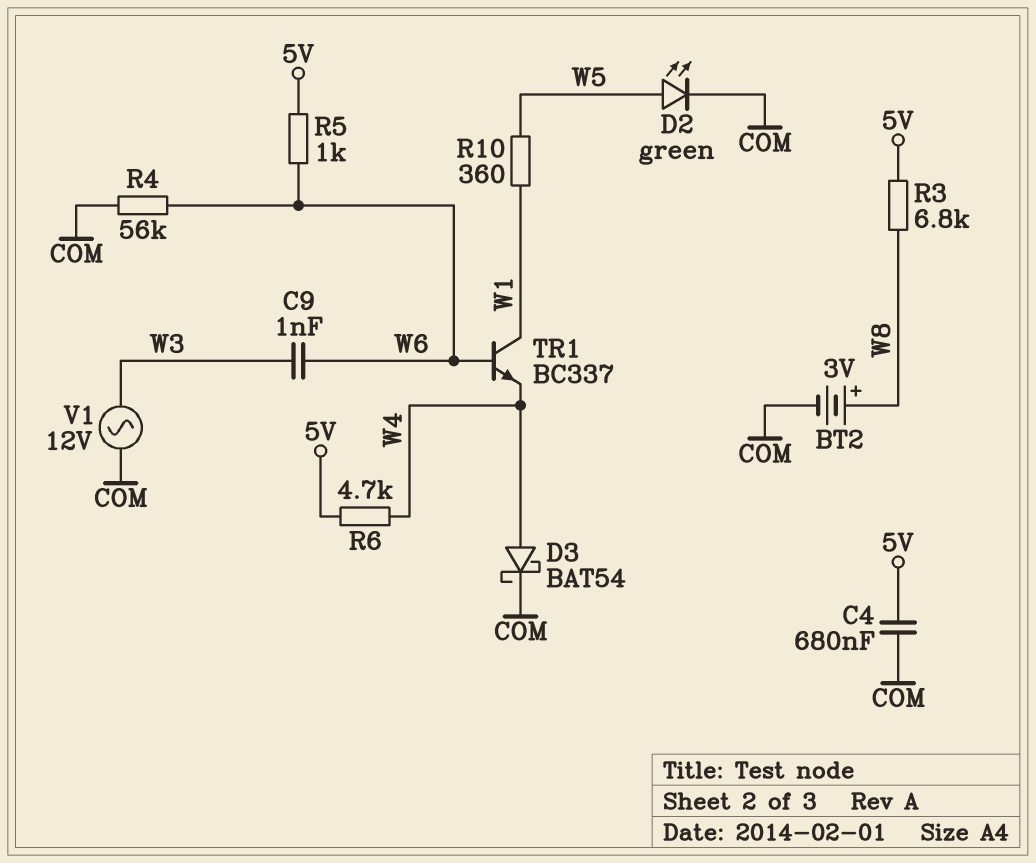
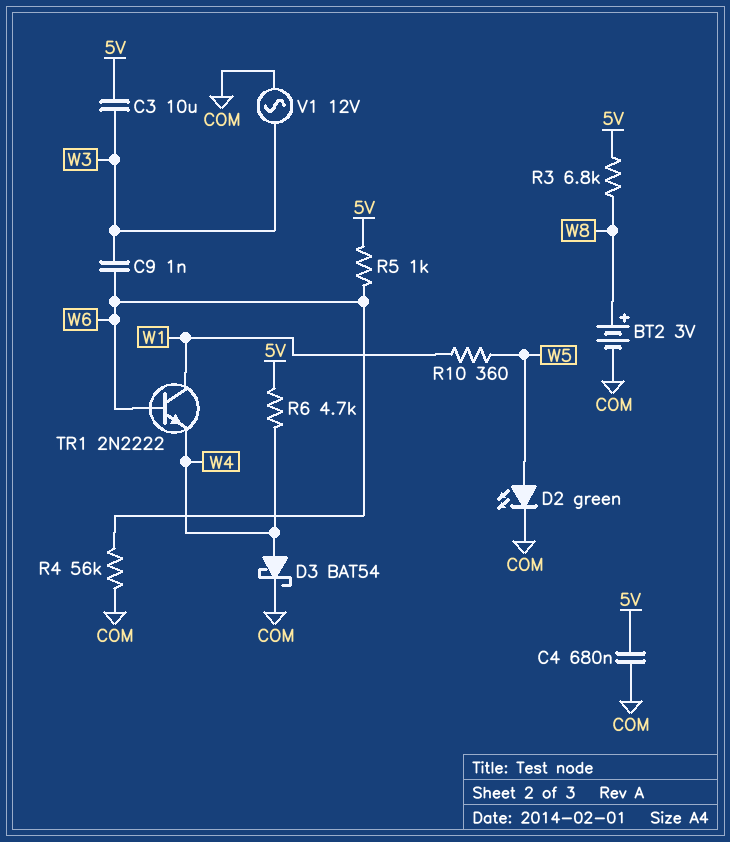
C3: none -> 10uF (5V, W3)
TR1: NPN BC337 (B W6, C W1, E W4) -> NPN 2N2222 (B W6, C W1, E W4)

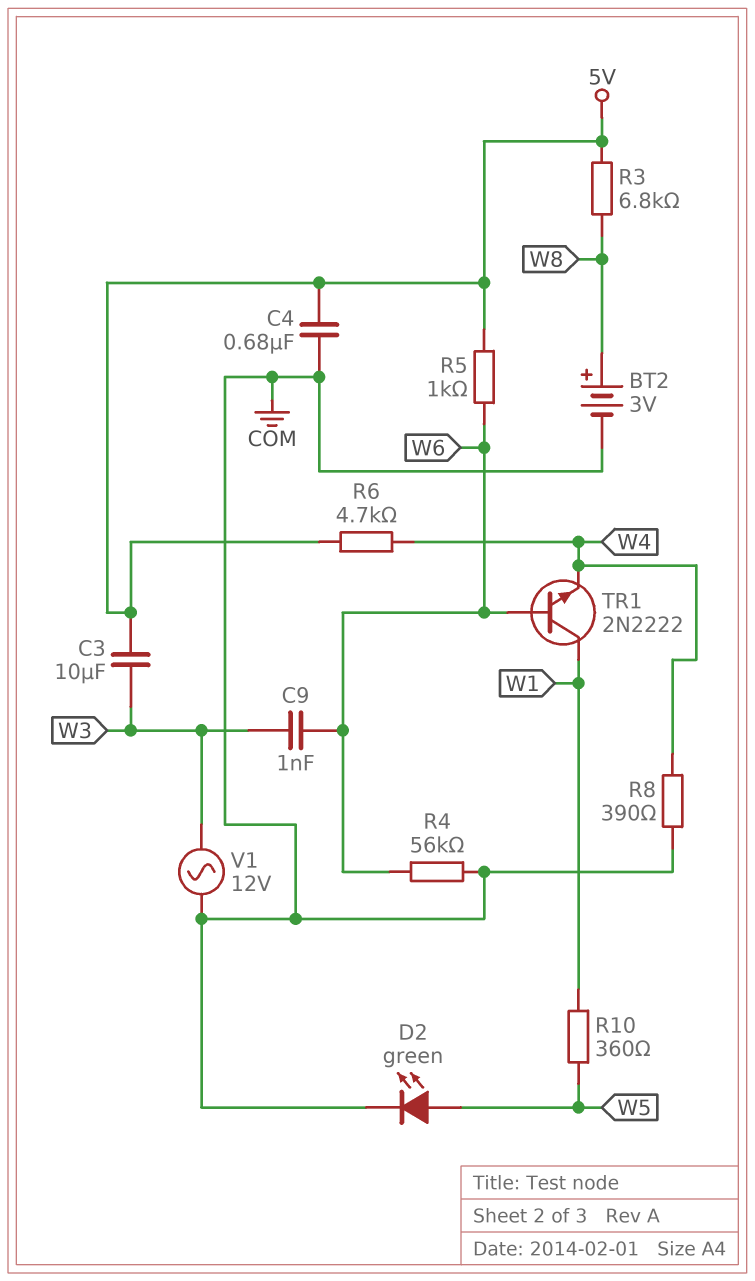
D3: schottky BAT54 (A W4, K COM) -> none
R8: none -> 390 (COM, W4)

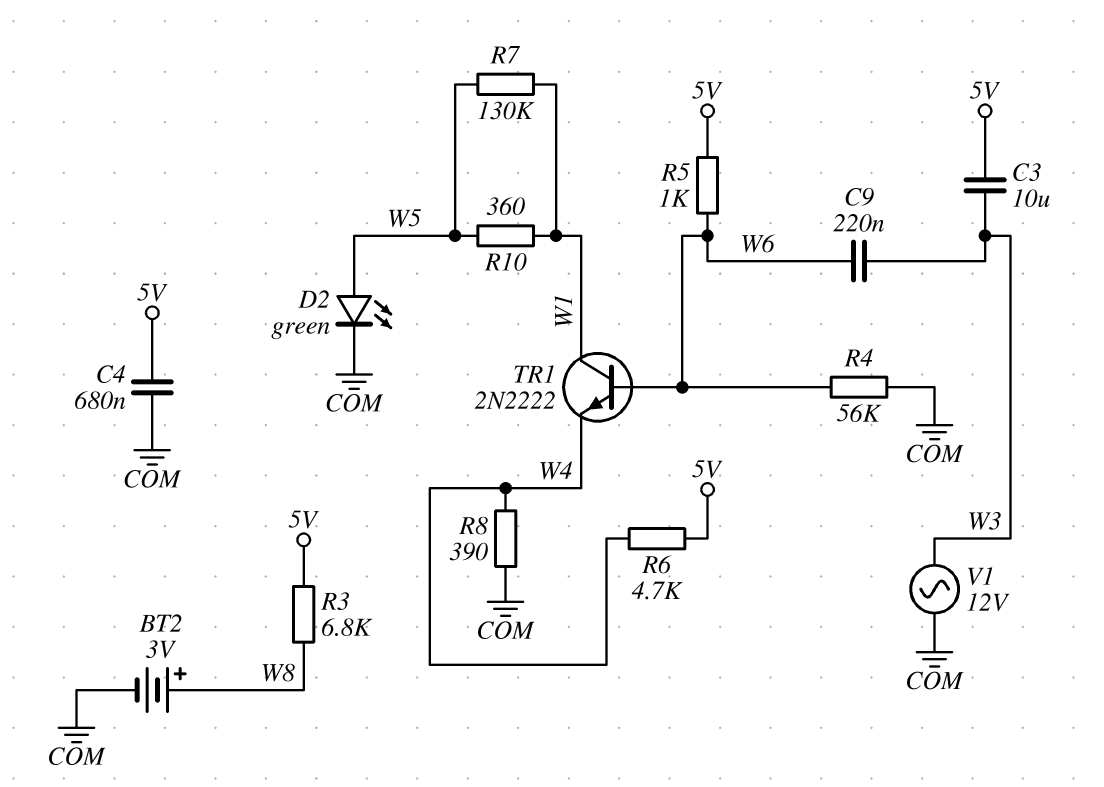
C9: 1nF (W3, W6) -> 220nF (W3, W6)
R7: none -> 130k (W1, W5)

